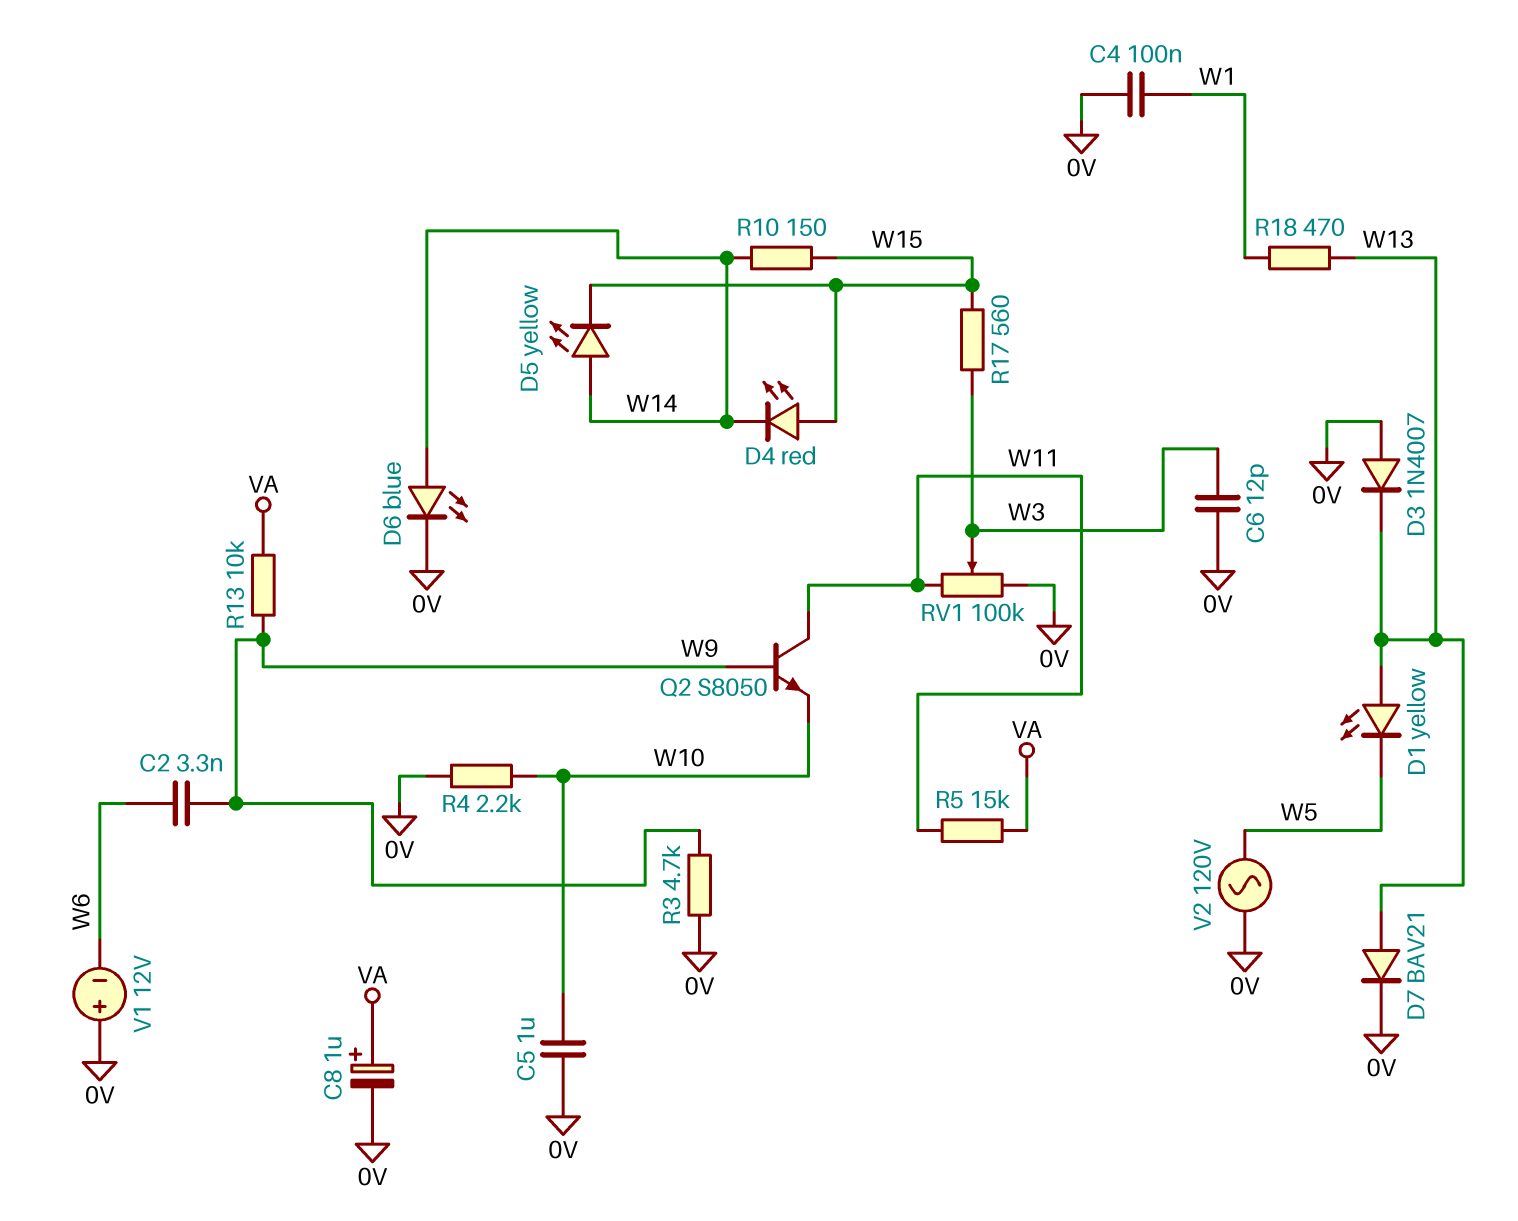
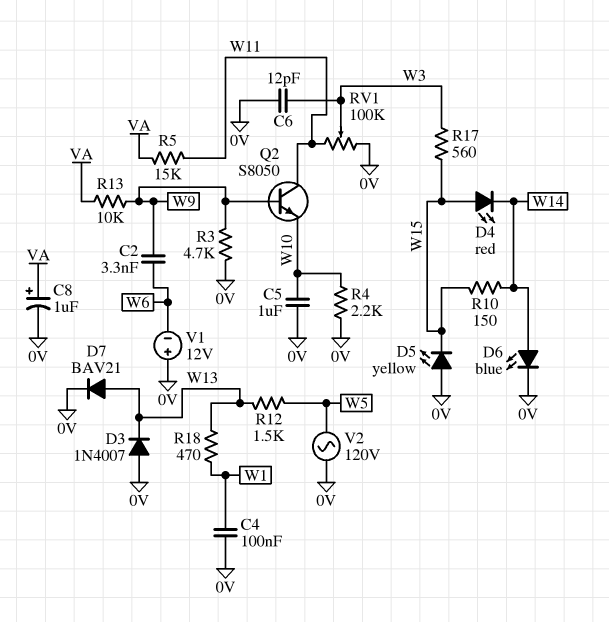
D1: LED yellow (A W13, K W5) -> none
D5: LED yellow (A W14, K W15) -> LED yellow (A 0V, K W15)
R12: none -> 1.5k (W5, W13)

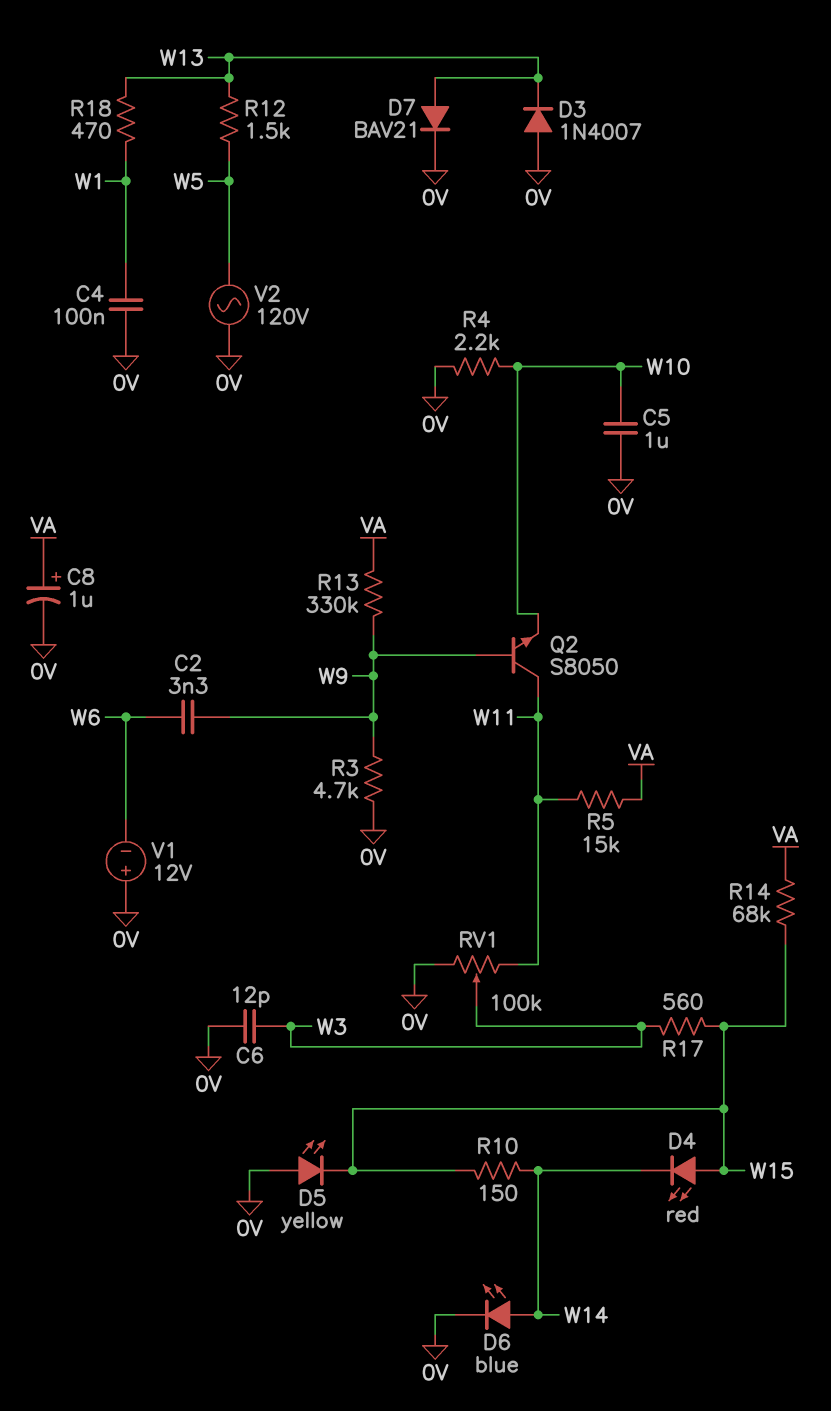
R13: 10k (VA, W9) -> 330k (VA, W9)
R14: none -> 68k (VA, W15)

